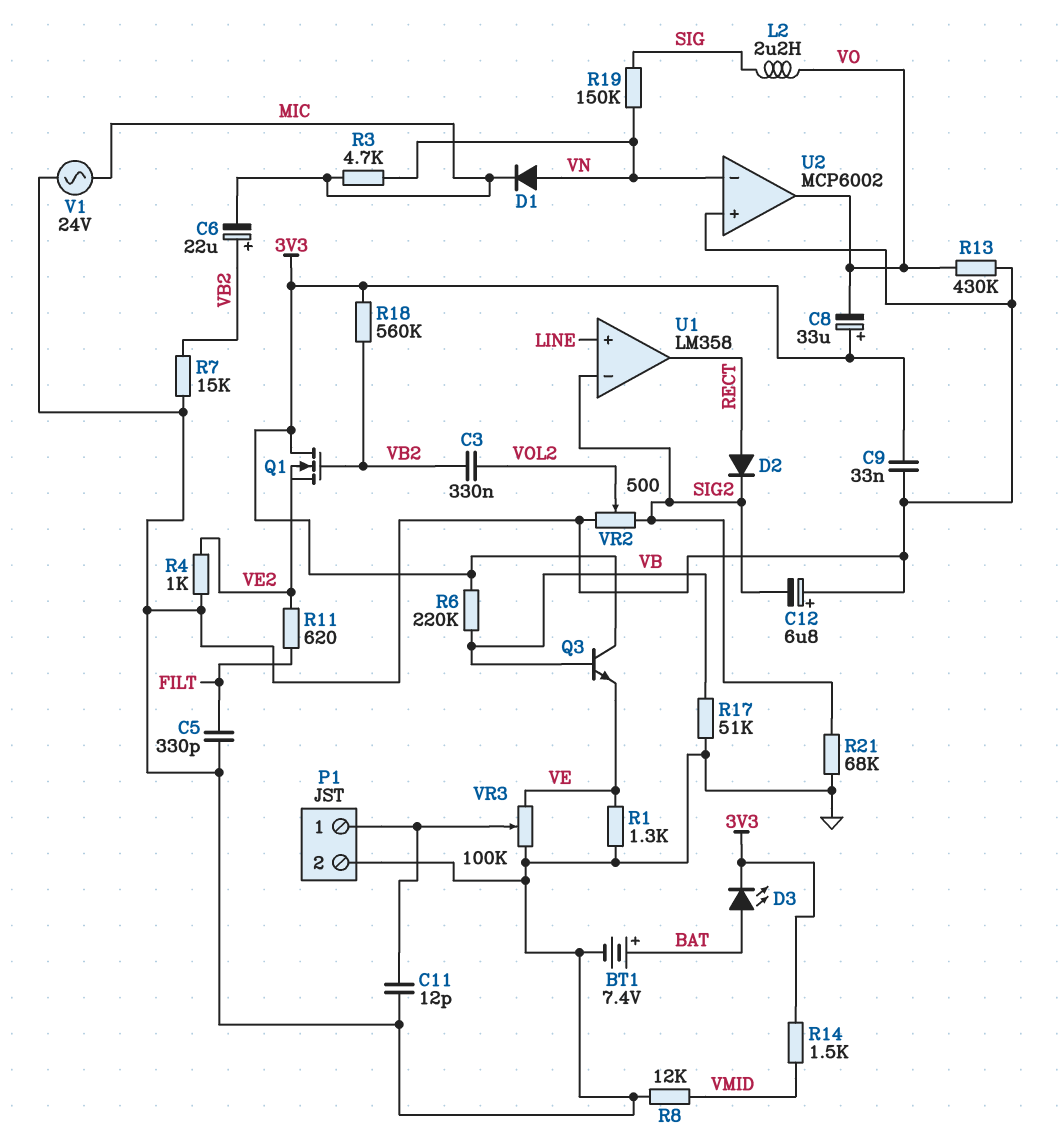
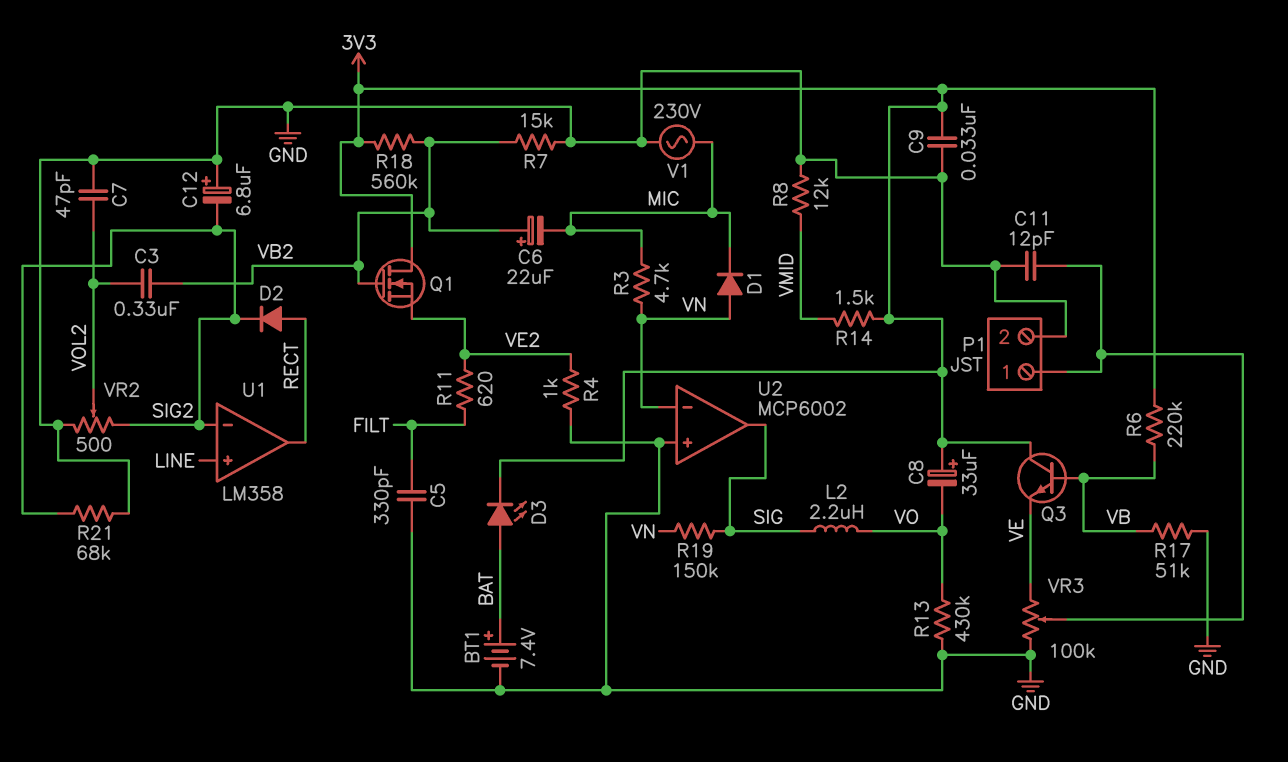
C7: none -> 47pF (GND, VOL2)
R1: 1.3k (GND, VE) -> none
U2 pin out: VO -> SIG
V1: AC 24V (GND, MIC) -> AC 230V (GND, MIC)

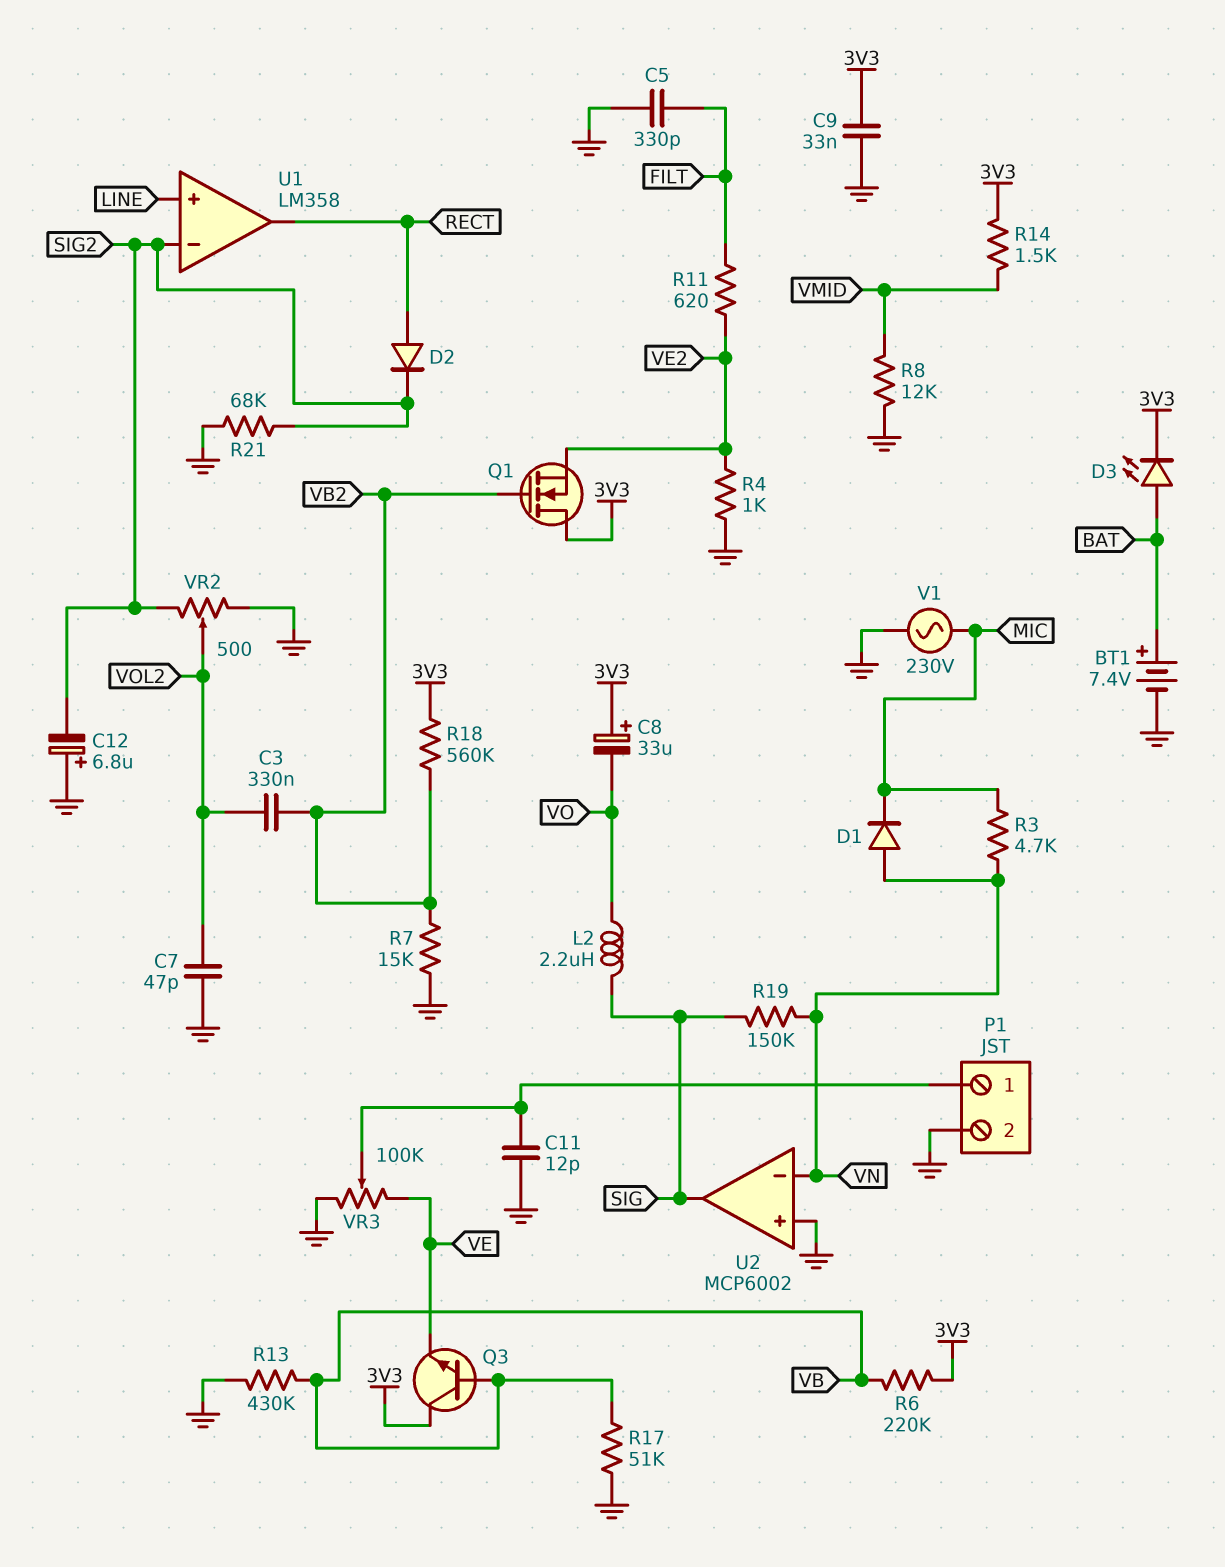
C6: 22uF (plus VB2, minus MIC) -> none
R13: 430k (GND, VO) -> 430k (GND, VB)

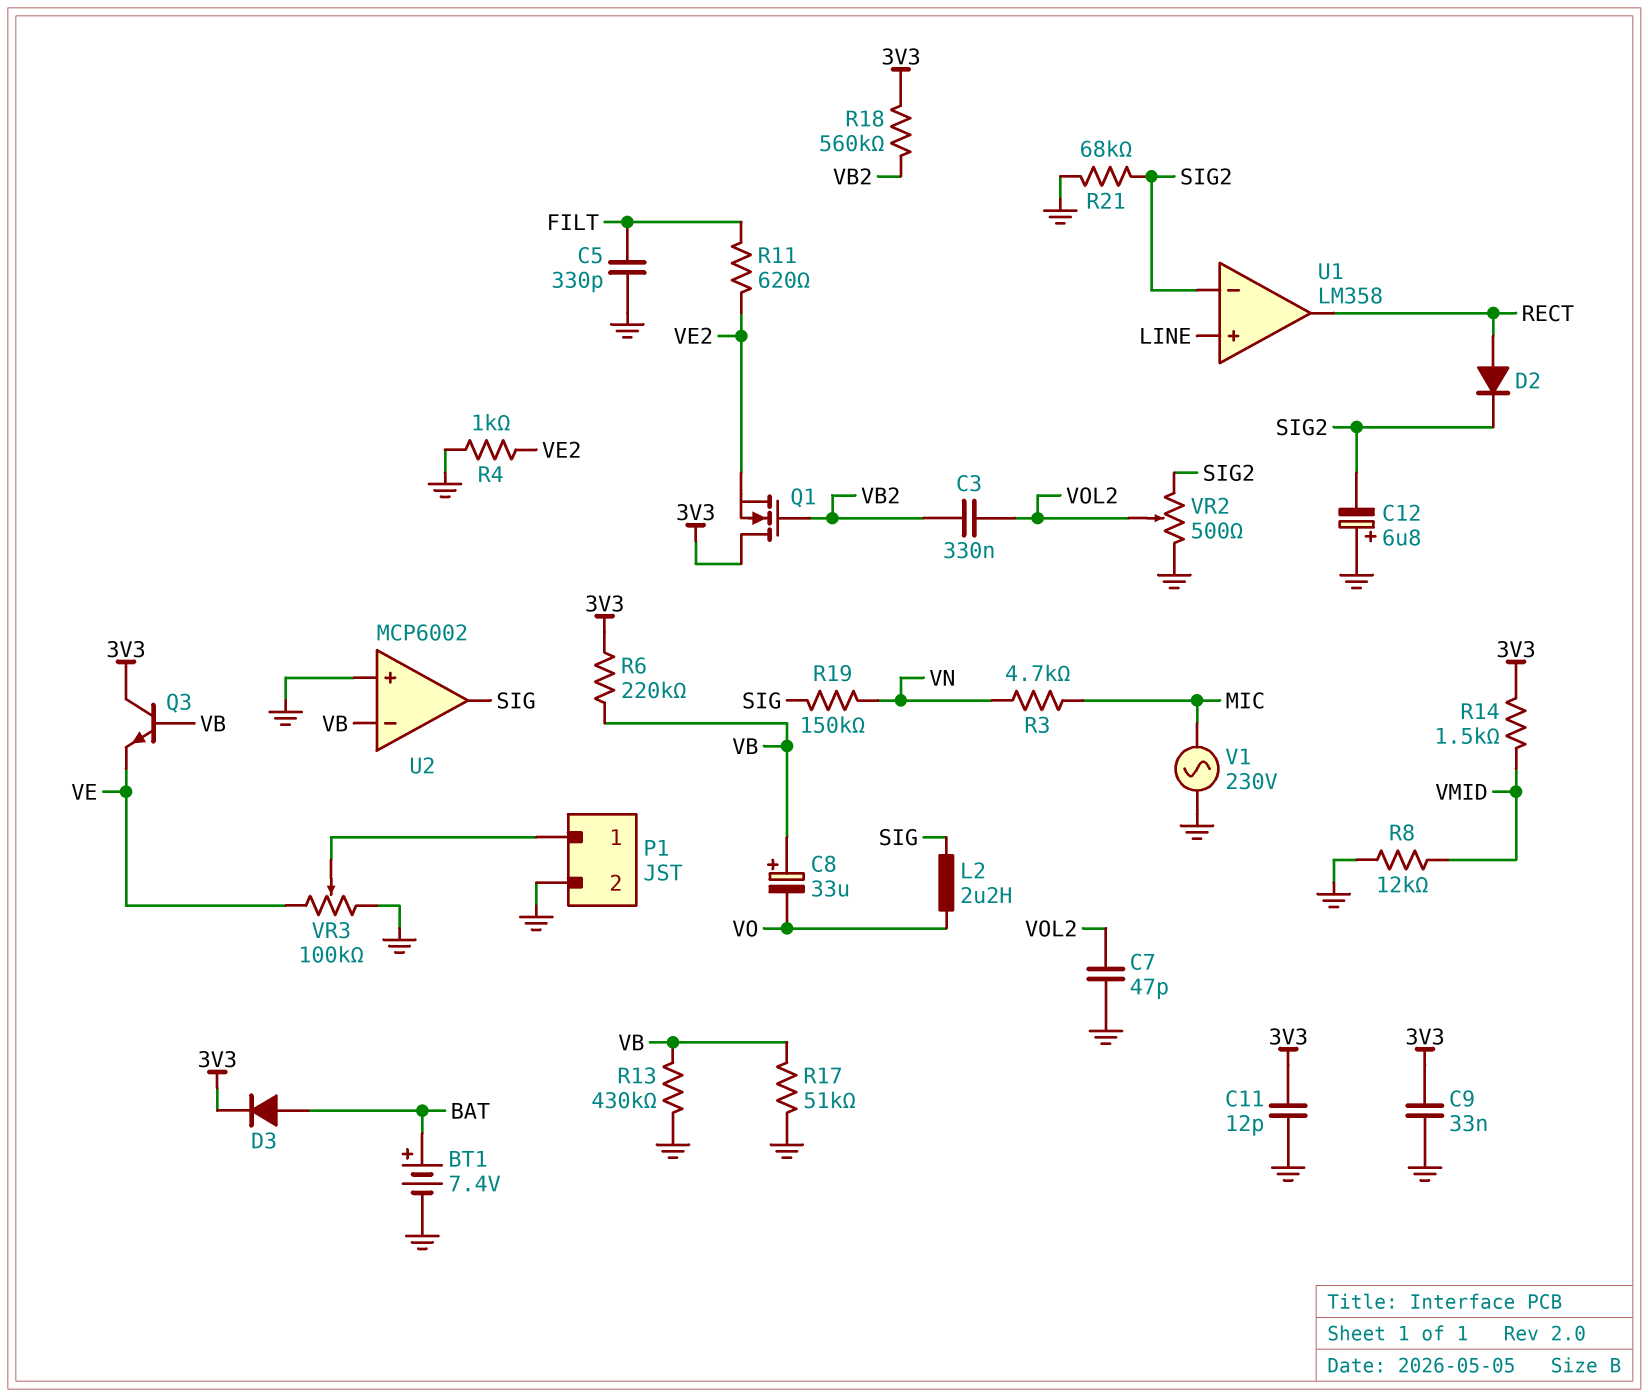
C8: 33uF (plus 3V3, minus VO) -> 33uF (plus VB, minus VO)
C11: 12pF (GND, P1/1) -> 12pF (3V3, GND)
D1: diode (A VN, K MIC) -> none
D3: LED (A BAT, K 3V3) -> diode (A BAT, K 3V3)
R7: 15k (GND, VB2) -> none
U2 pin in-: VN -> VB

